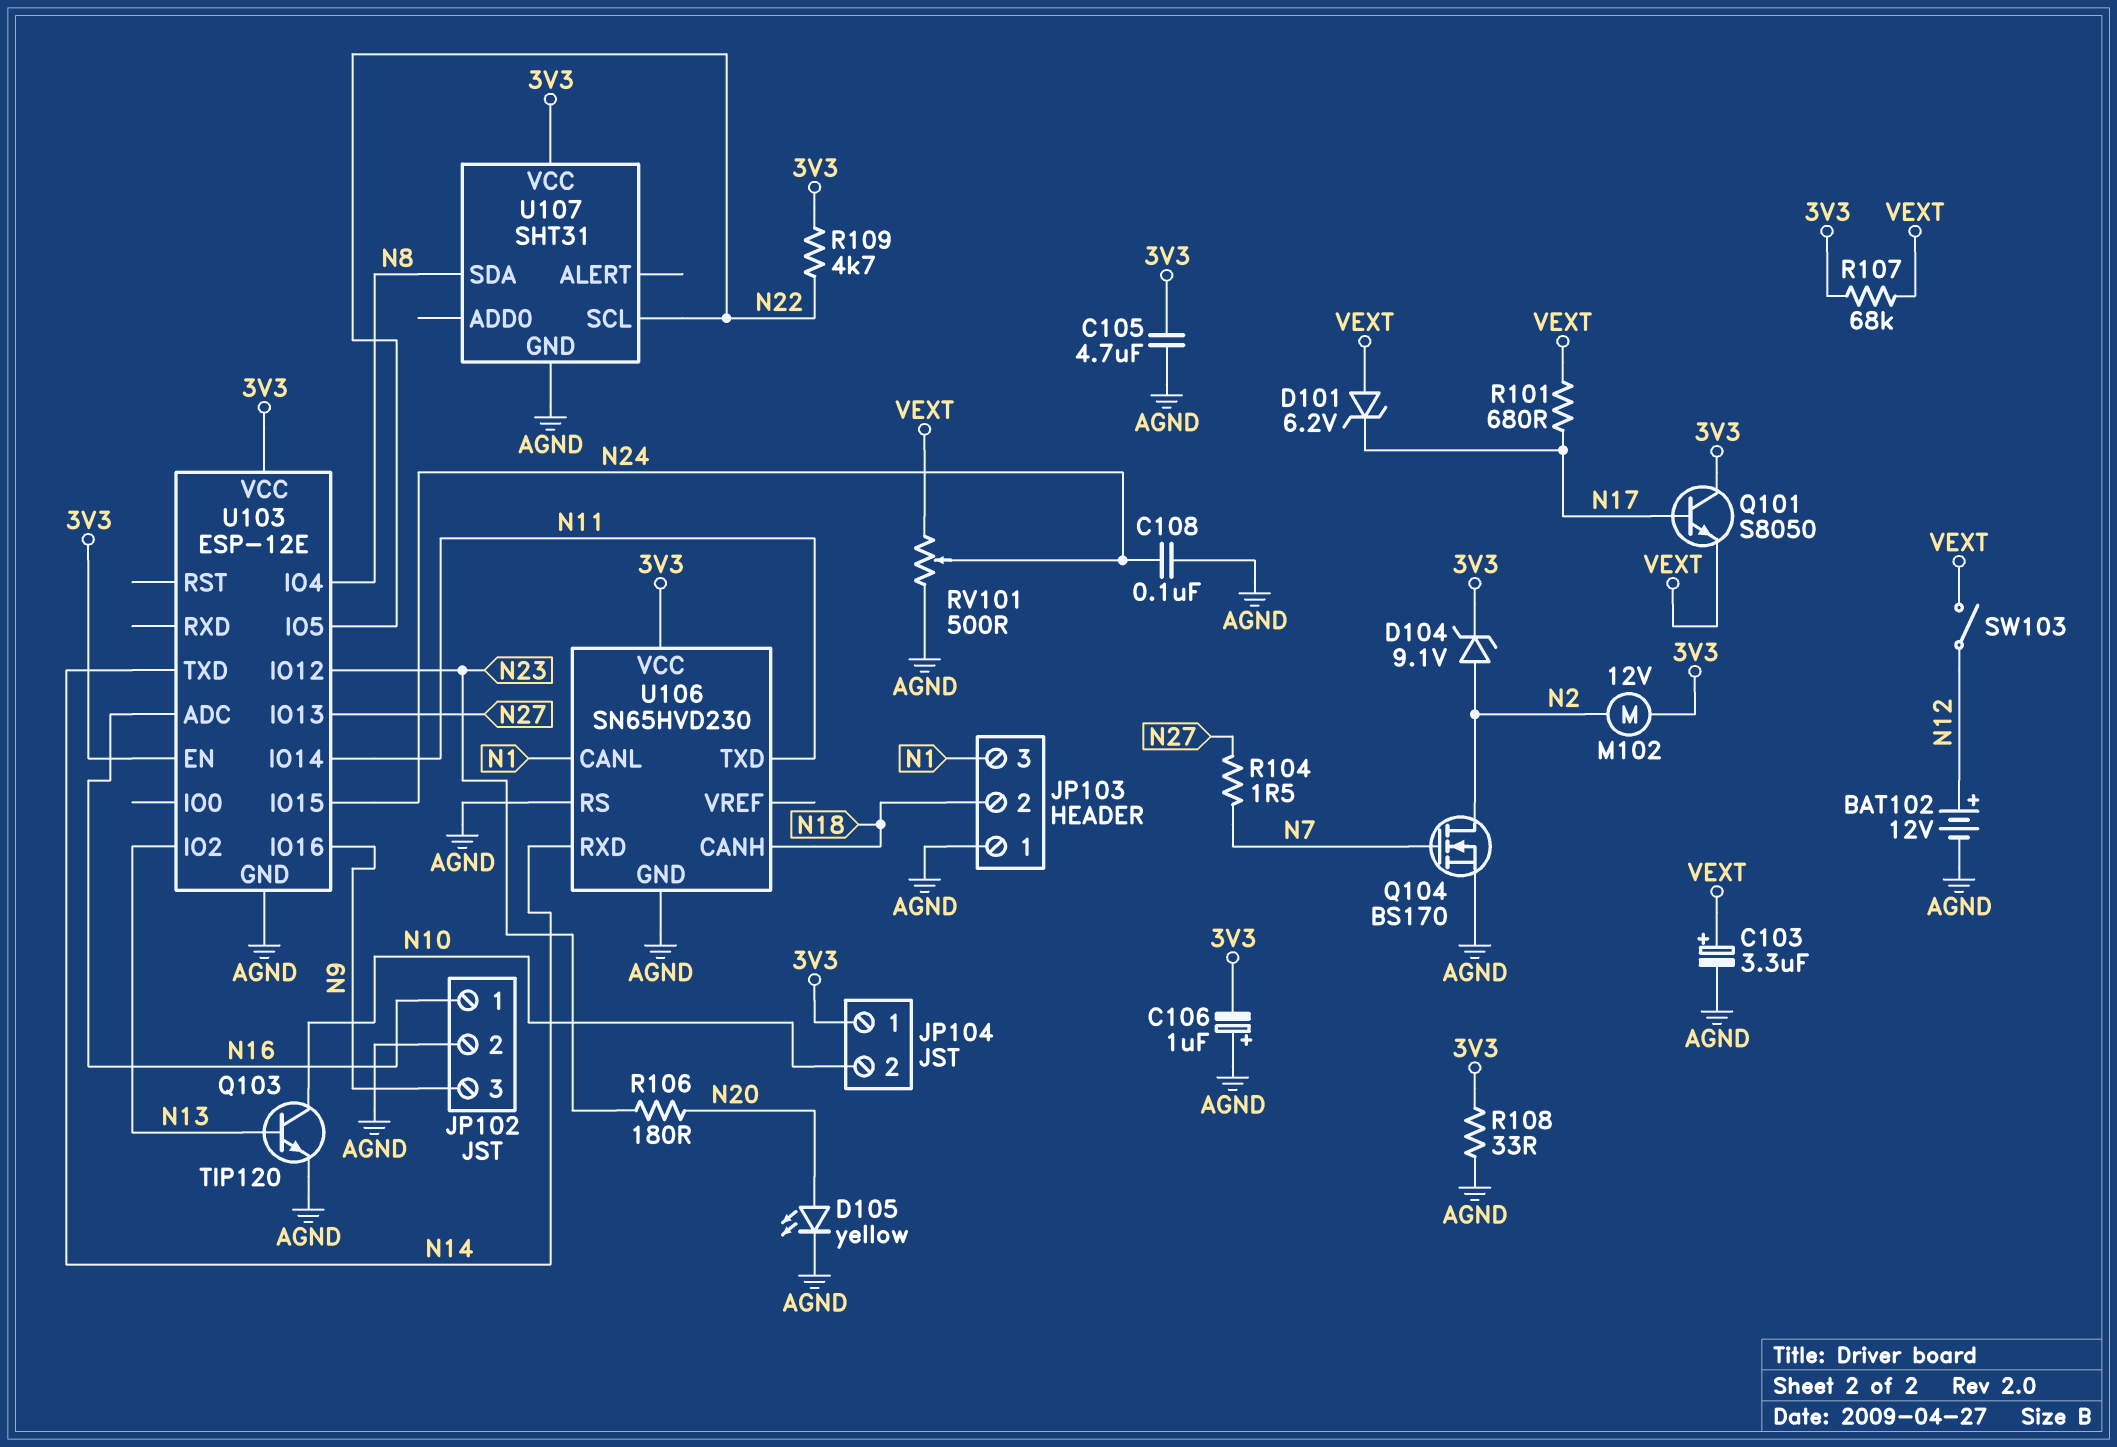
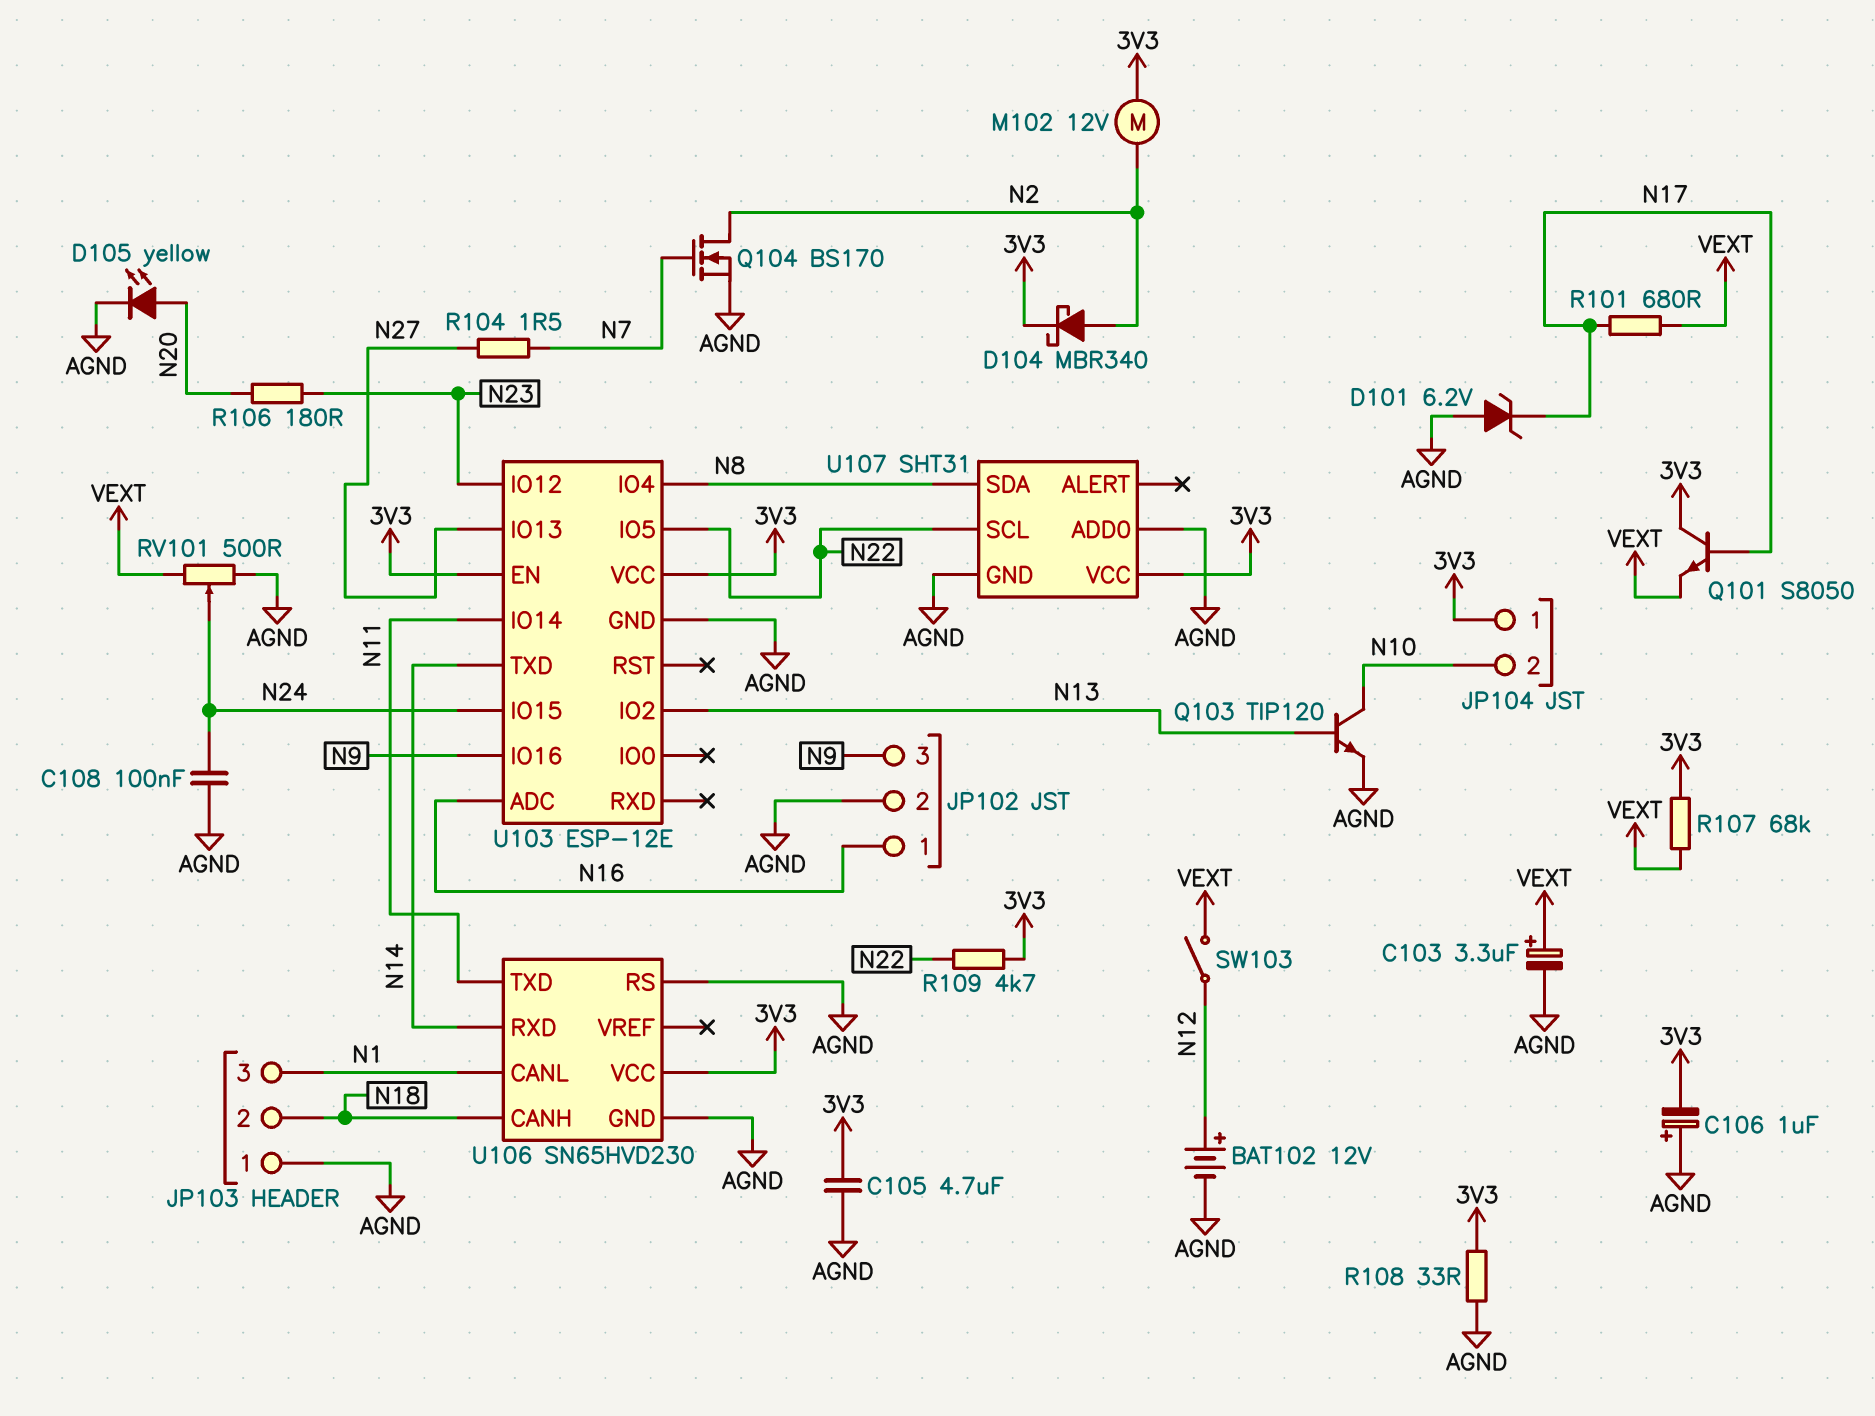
D101: zener 6.2V (A VEXT, K N17) -> zener 6.2V (A AGND, K N17)
D104: zener 9.1V (A N2, K 3V3) -> schottky MBR340 (A N2, K 3V3)
U107 pin ADD0: none -> AGND

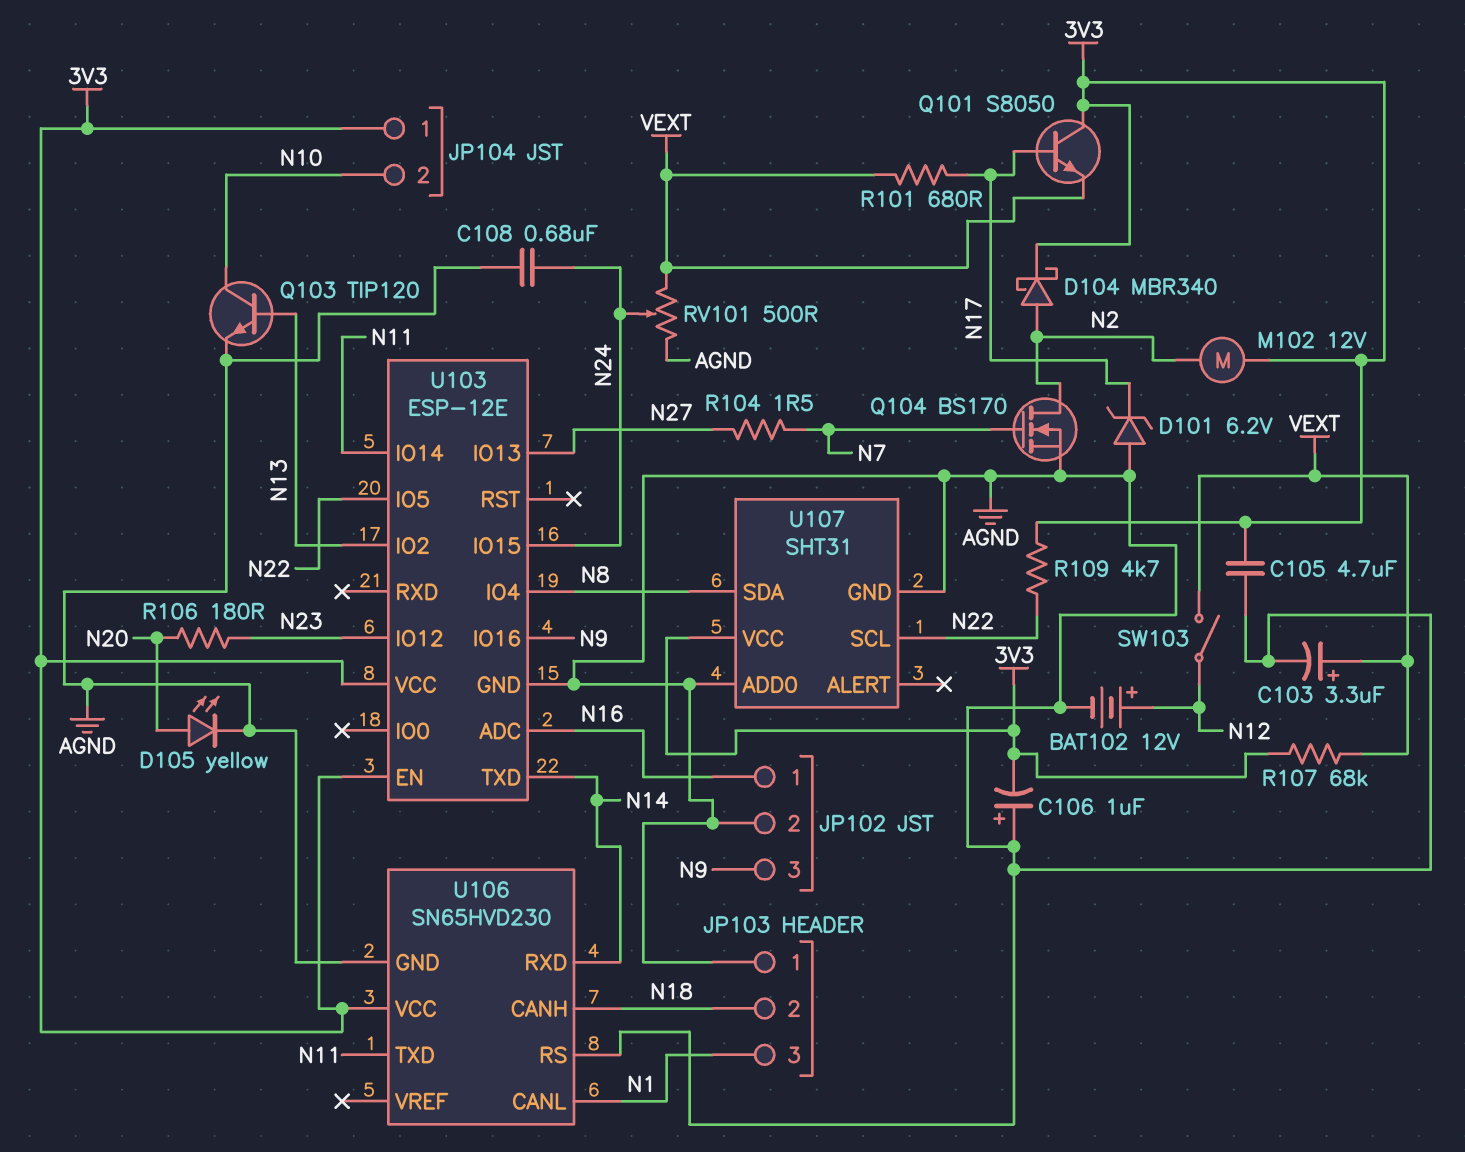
C108: 100nF (AGND, N24) -> 680nF (AGND, N24)
R108: 33 (3V3, AGND) -> none

